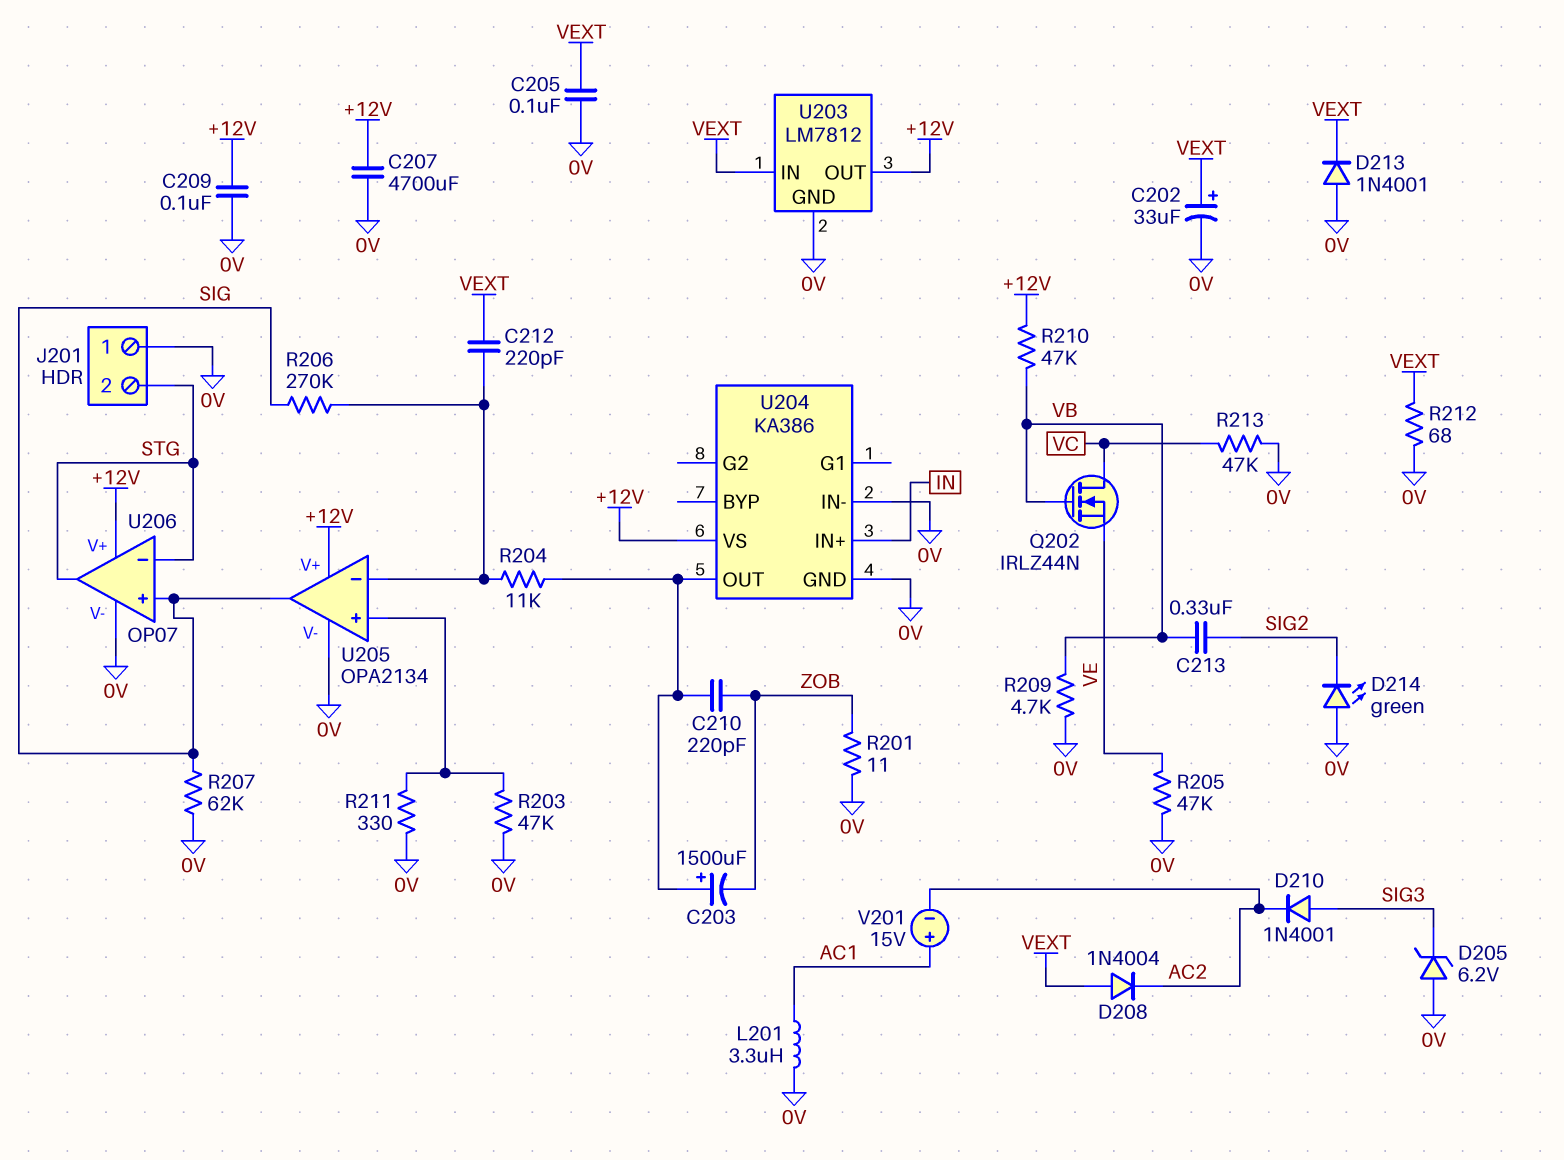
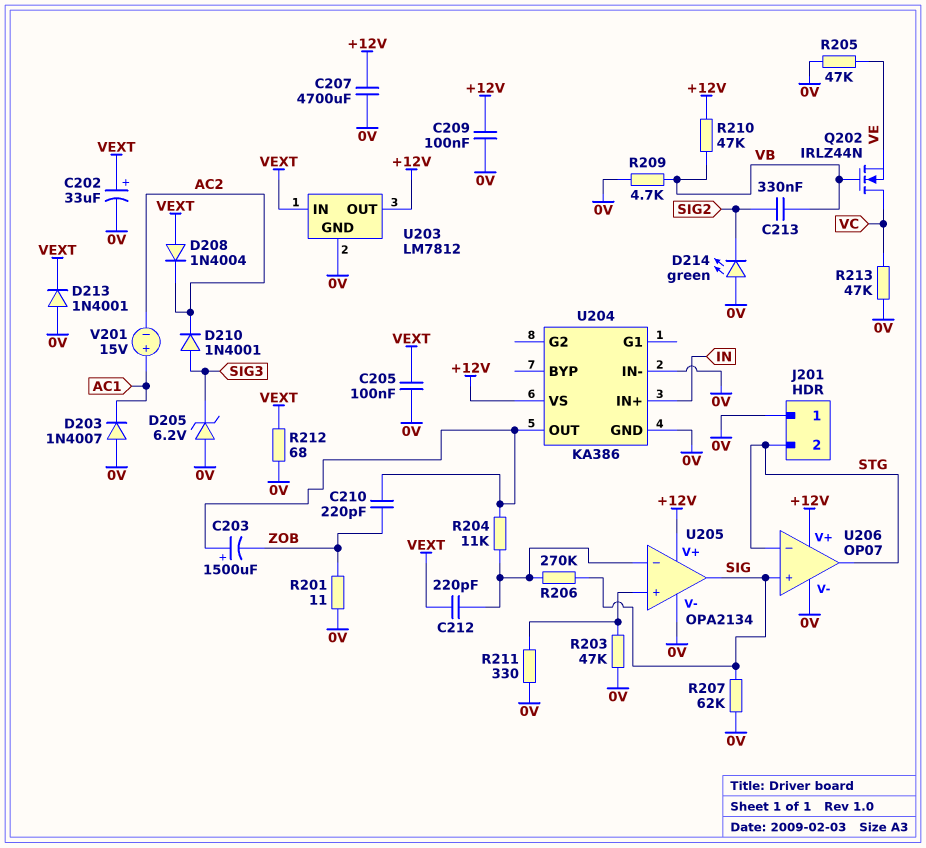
D203: none -> diode 1N4007 (A 0V, K AC1)
L201: 3.3uH (0V, AC1) -> none

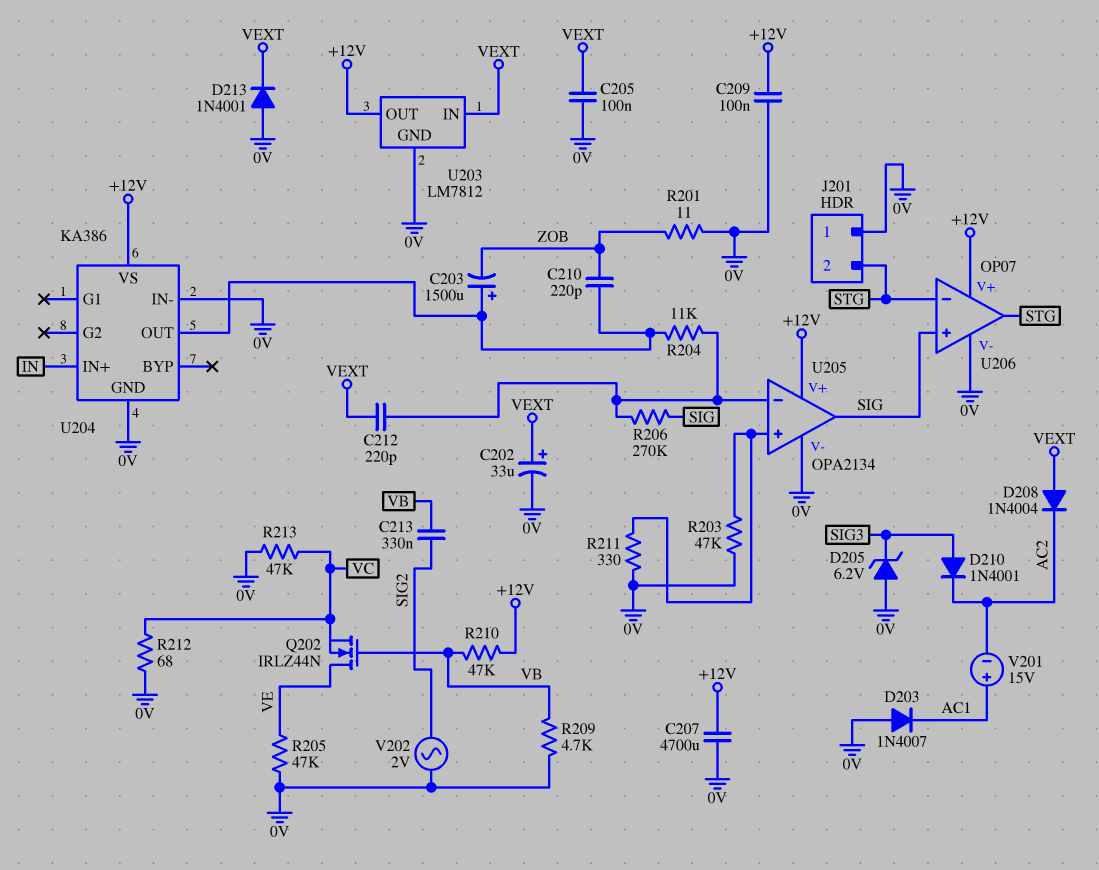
D214: LED green (A 0V, K SIG2) -> none
Q202: NMOS IRLZ44N (G VB, D VC, S VE) -> NMOS IRLZ44N (G VB, D VE, S VC)
R207: 62k (0V, SIG) -> none
R212: 68 (0V, VEXT) -> 68 (0V, VC)
V202: none -> AC 2V (0V, SIG2)

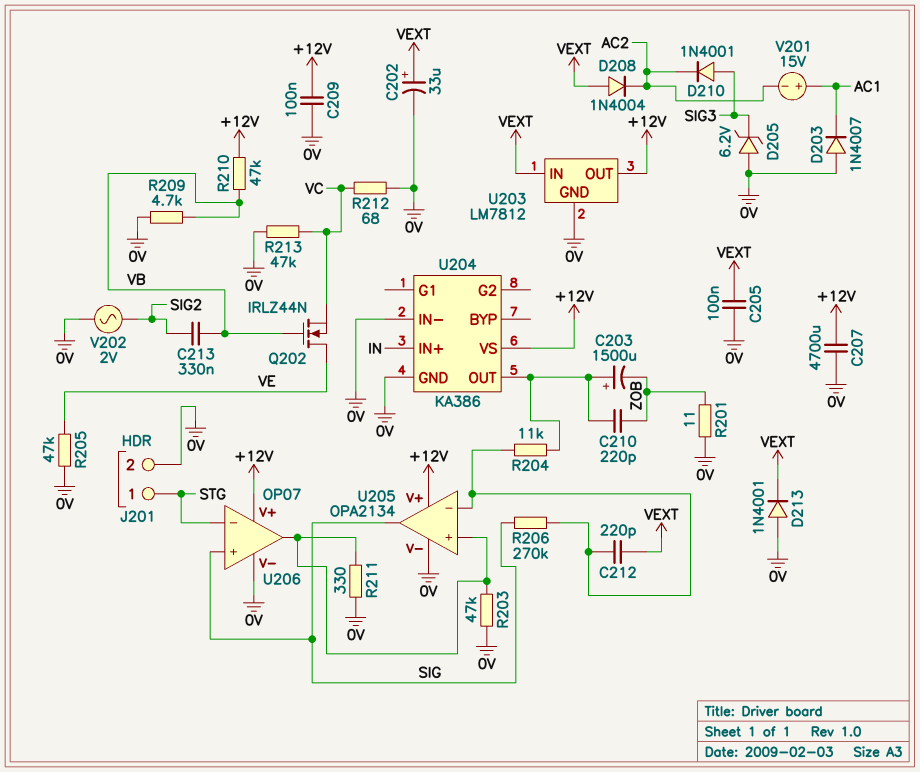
J201 pin 1: 0V -> STG
J201 pin 2: STG -> 0V
U206 pin out: STG -> U205/in+

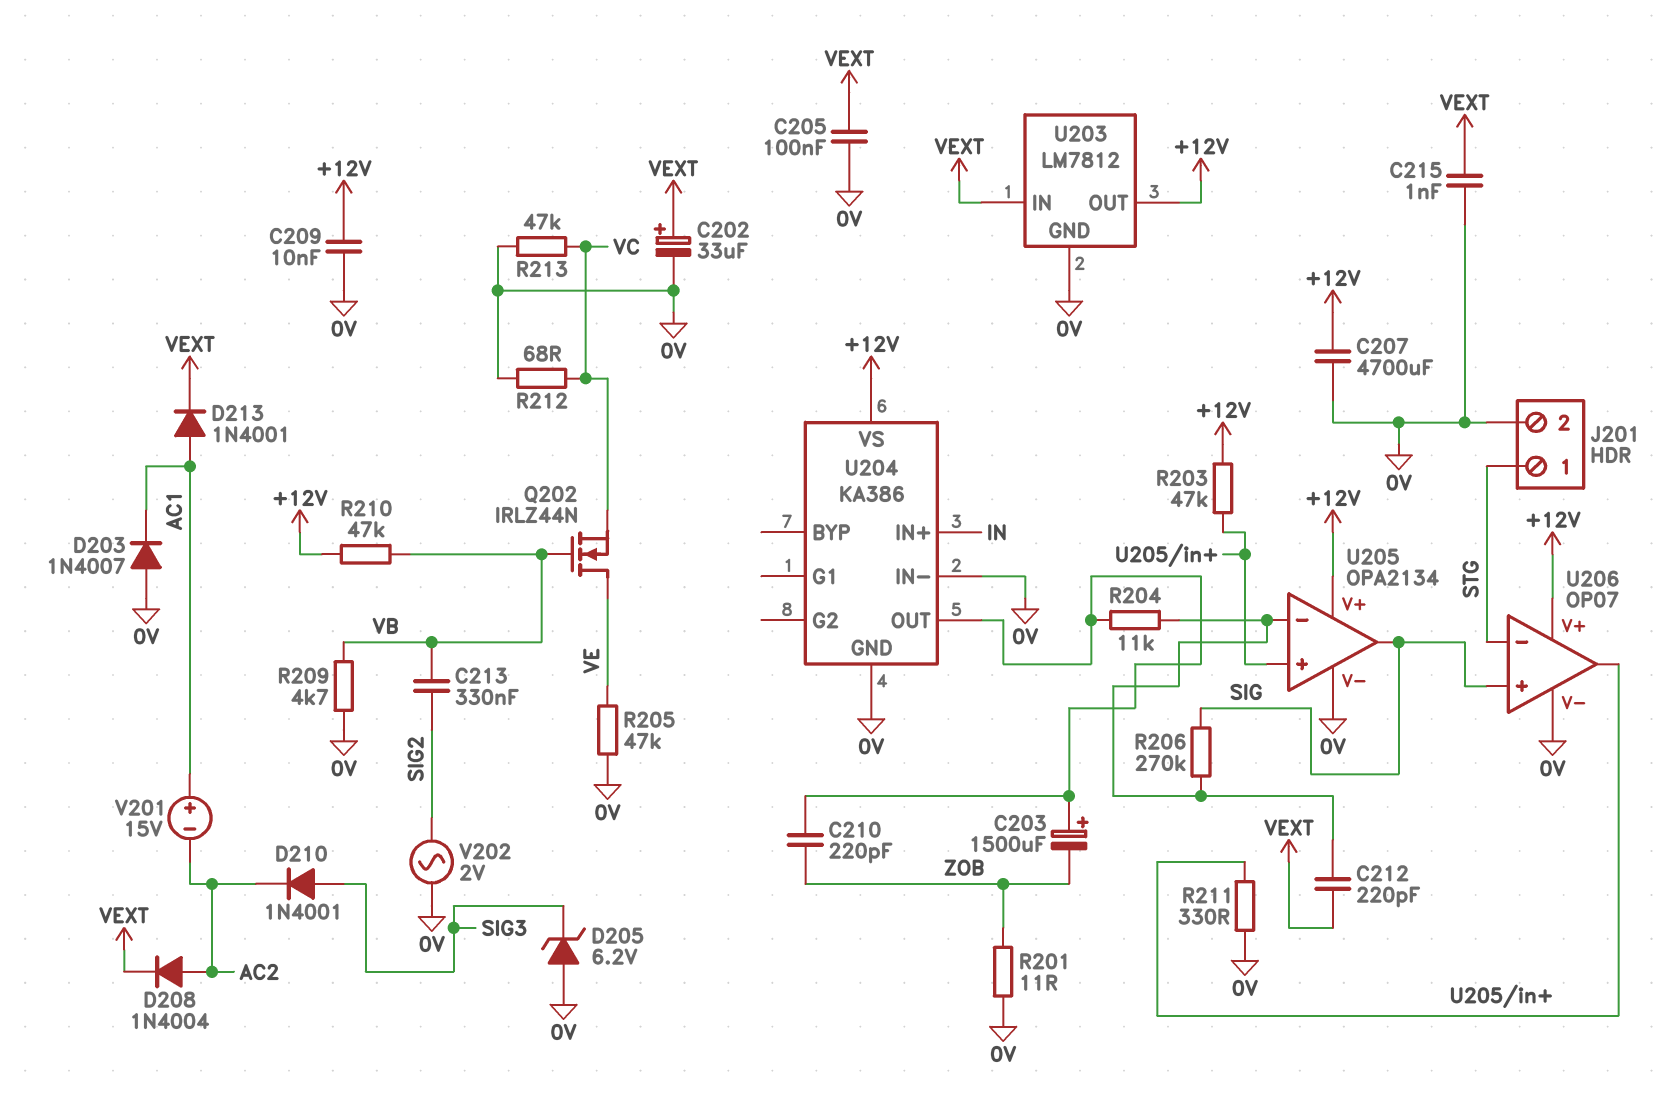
C209: 100nF (+12V, 0V) -> 10nF (+12V, 0V)
C215: none -> 1nF (0V, VEXT)
D208: diode 1N4004 (A VEXT, K AC2) -> diode 1N4004 (A AC2, K VEXT)
D213: diode 1N4001 (A 0V, K VEXT) -> diode 1N4001 (A AC1, K VEXT)
R203: 47k (0V, U205/in+) -> 47k (+12V, U205/in+)

